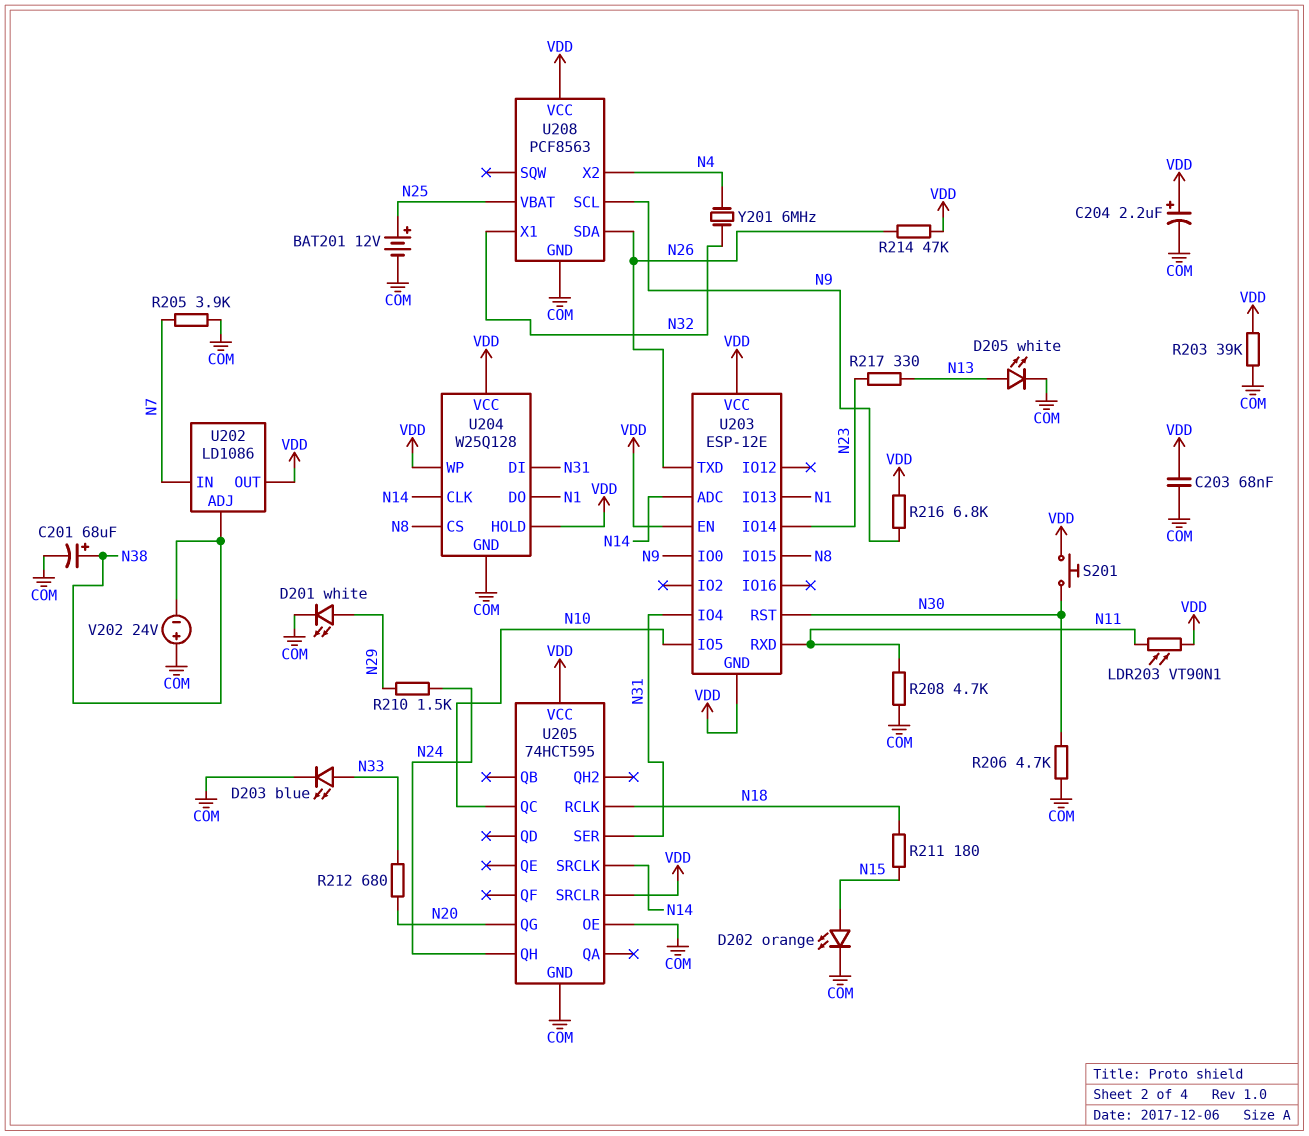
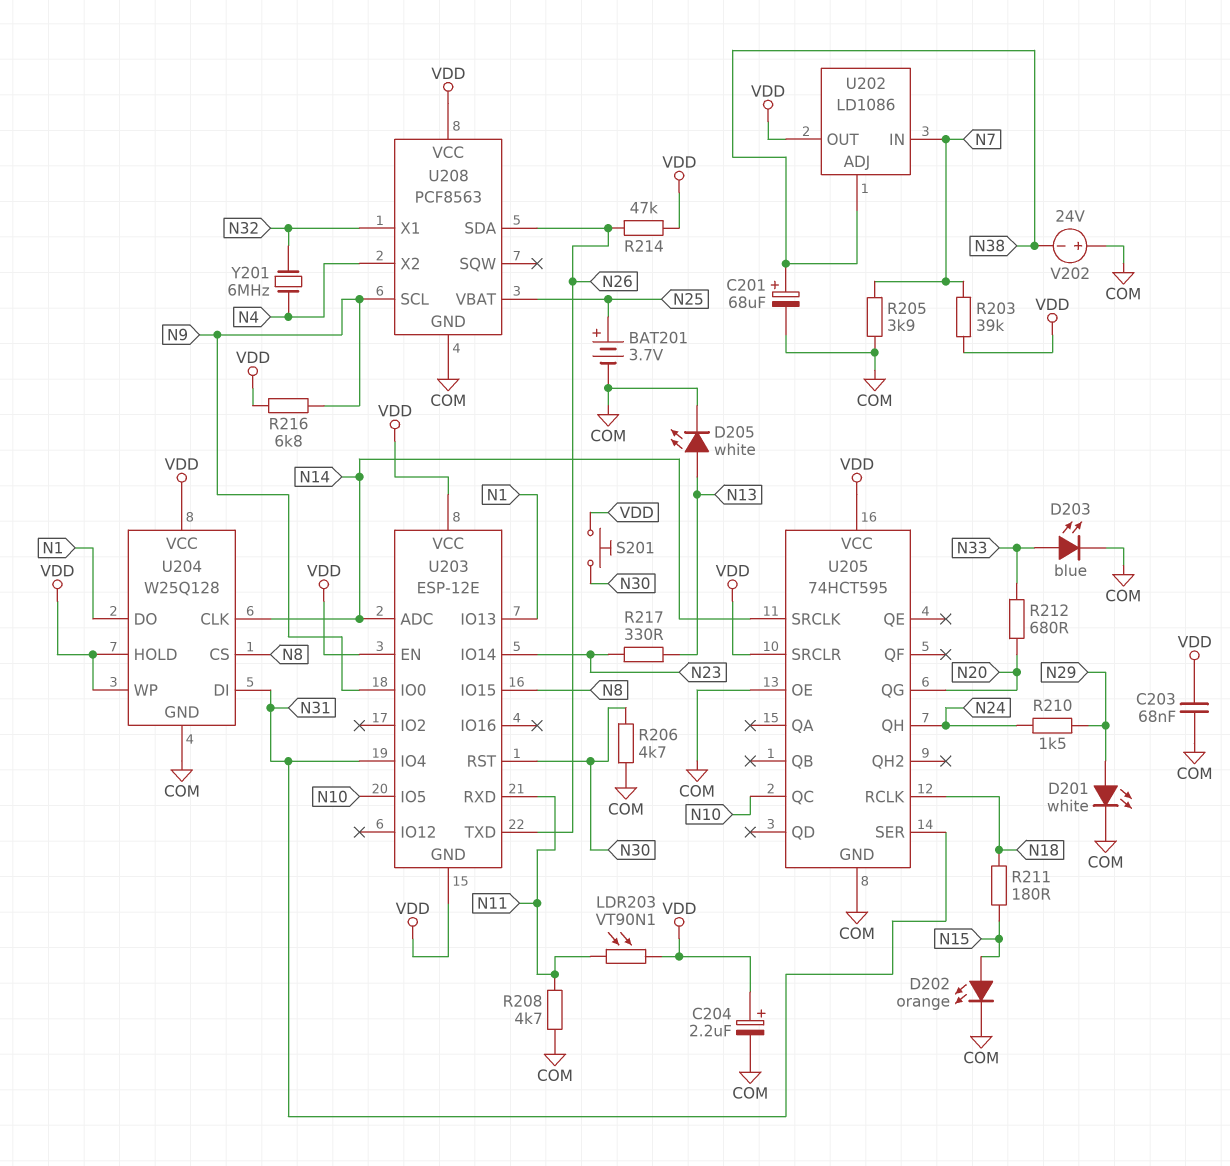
BAT201: 12V (plus N25, minus COM) -> 3.7V (plus N25, minus COM)
R203: 39k (COM, VDD) -> 39k (N7, VDD)

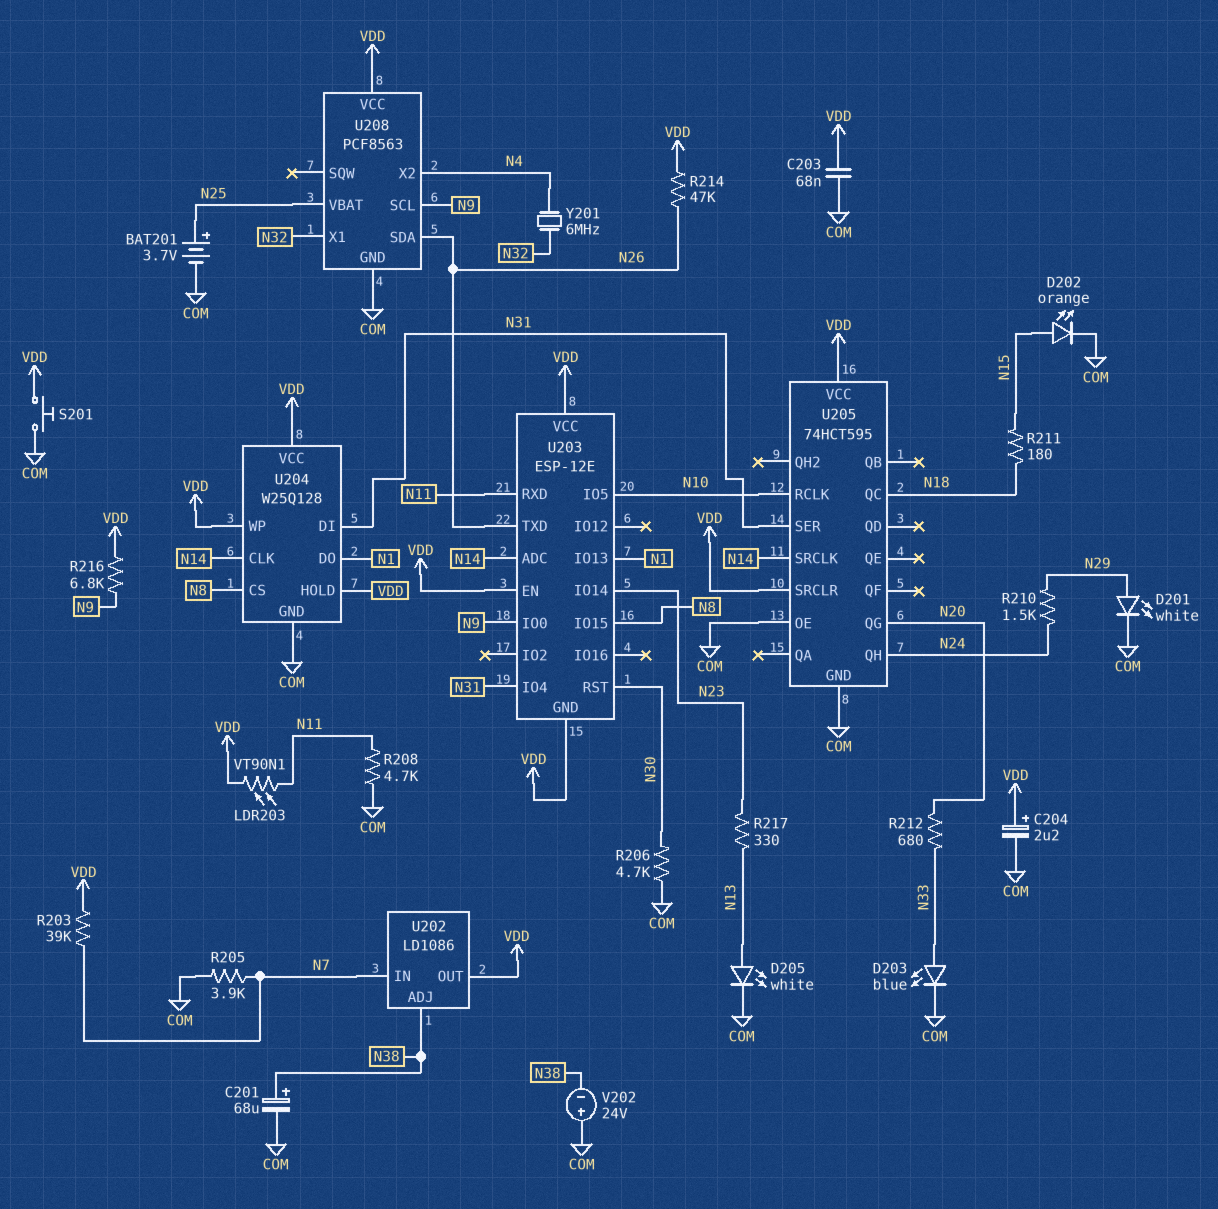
S201: button (N30, VDD) -> button (COM, VDD)
U205 pin QC: N10 -> N18
U205 pin RCLK: N18 -> N10

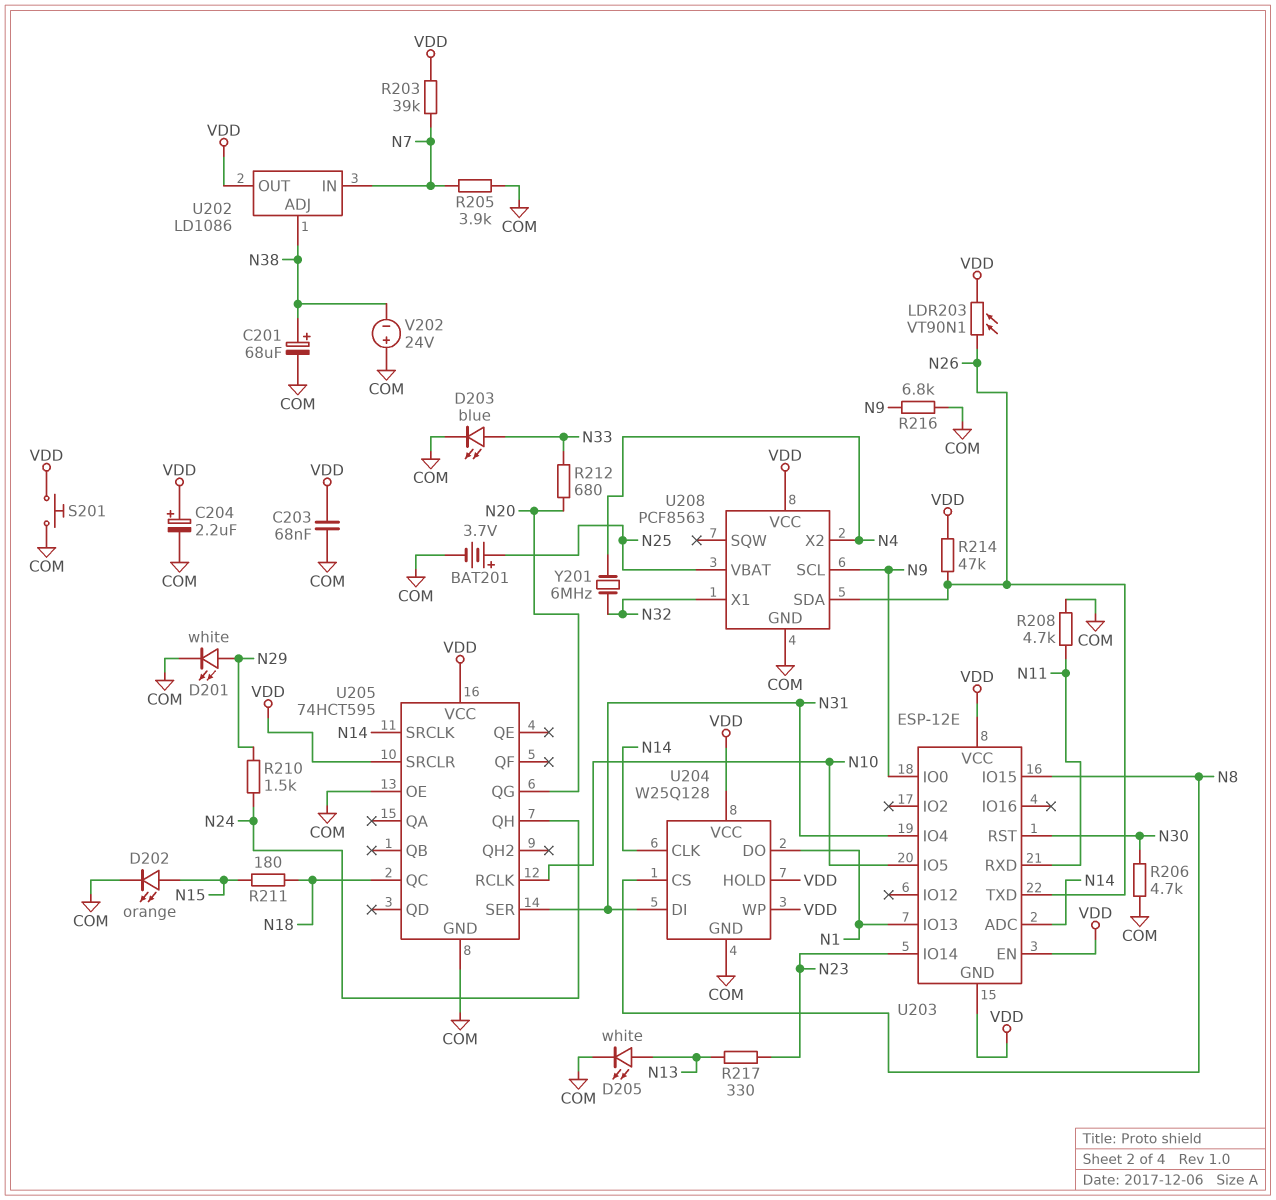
LDR203: VT90N1 (N11, VDD) -> VT90N1 (N26, VDD)
R216: 6.8k (N9, VDD) -> 6.8k (COM, N9)

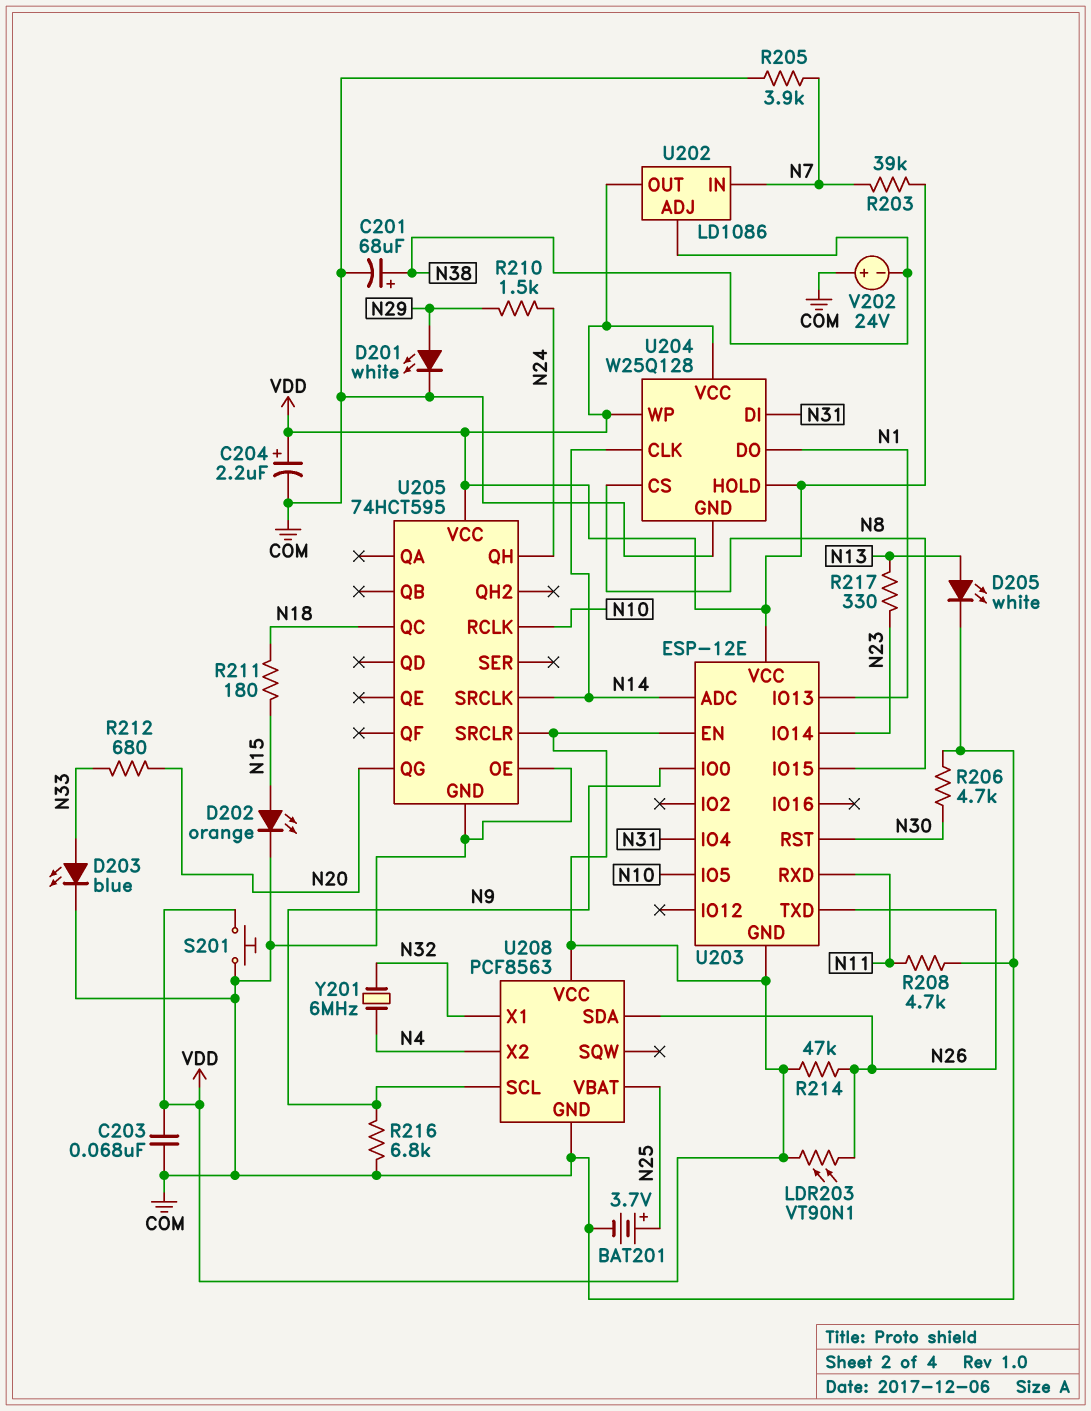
U205 pin SER: N31 -> none

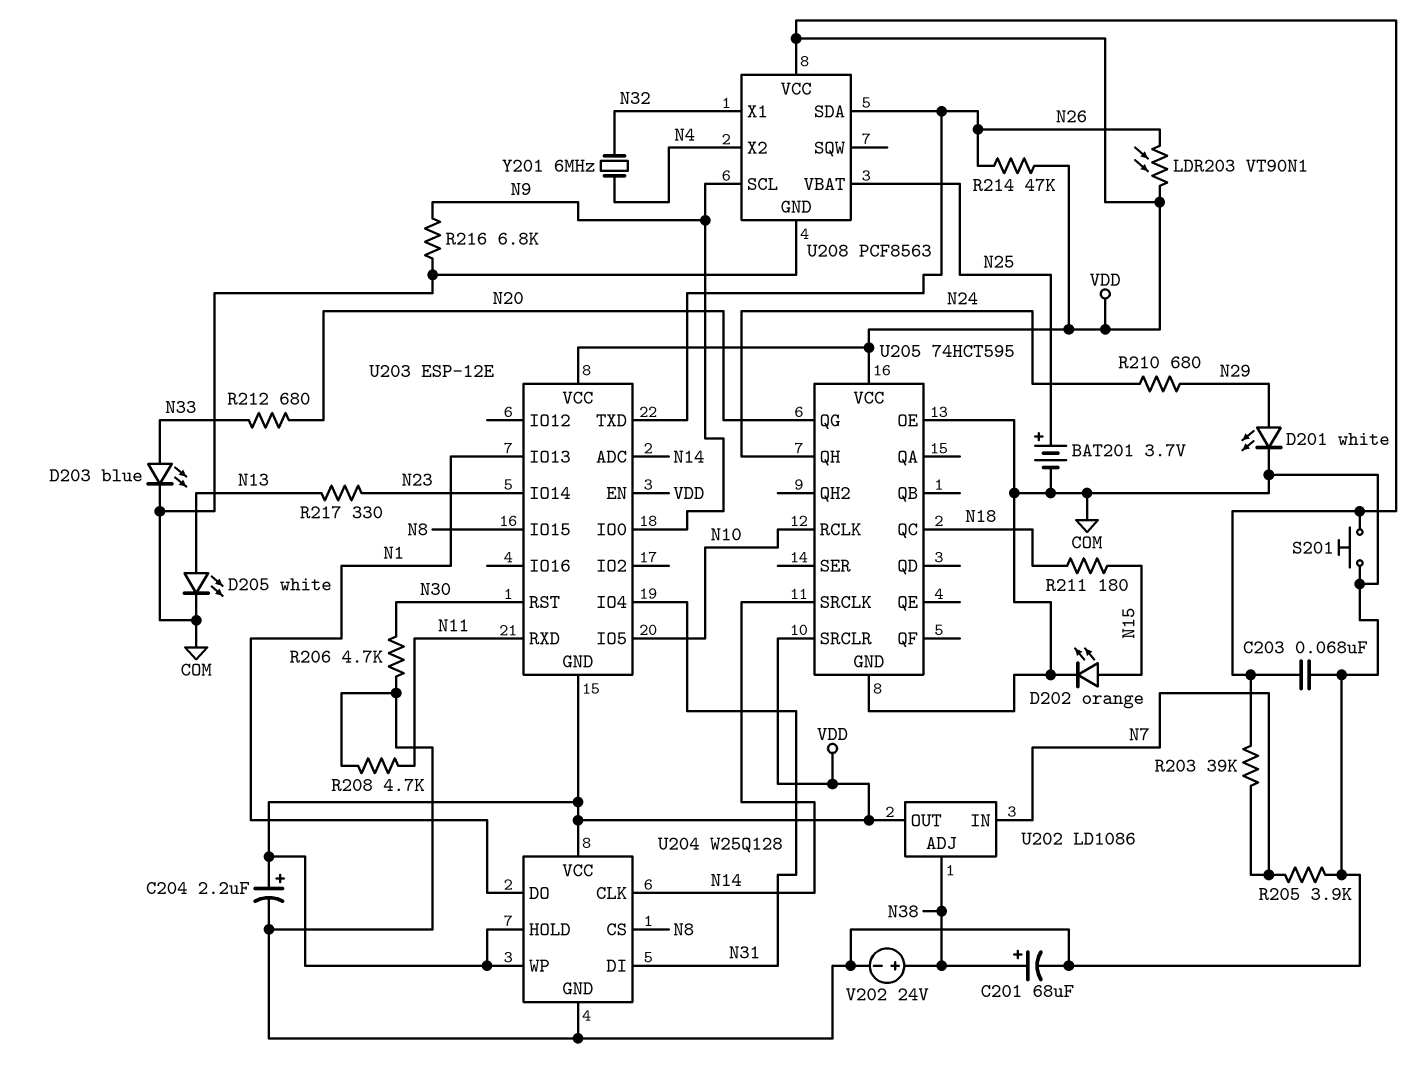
R210: 1.5k (N24, N29) -> 680 (N24, N29)
V202: 24V (plus COM, minus N38) -> 24V (plus N38, minus COM)

